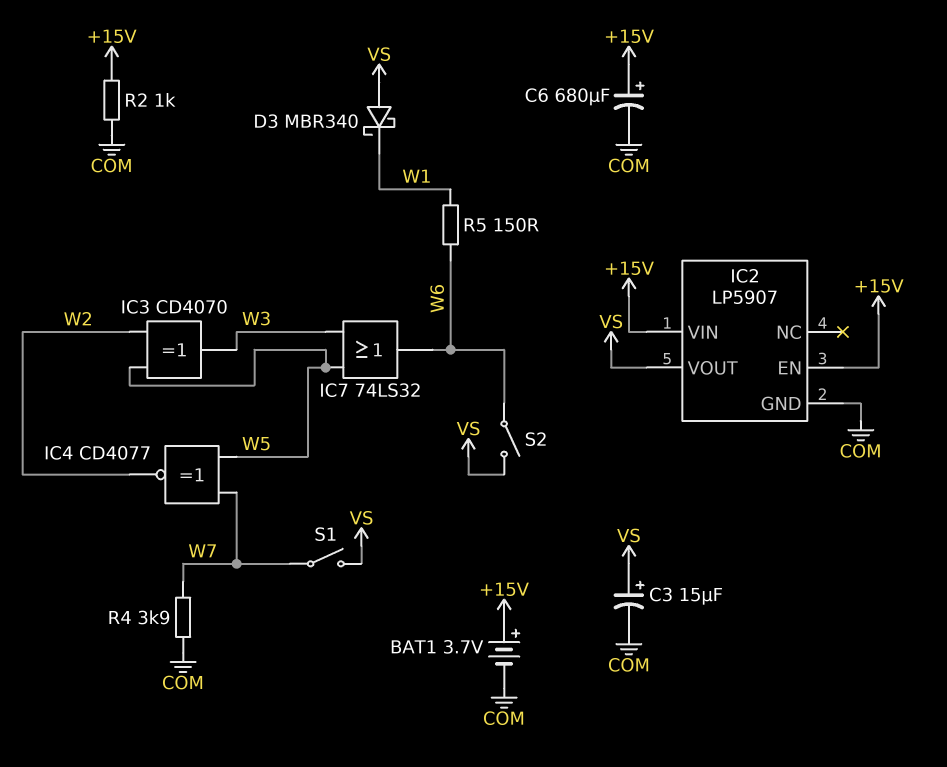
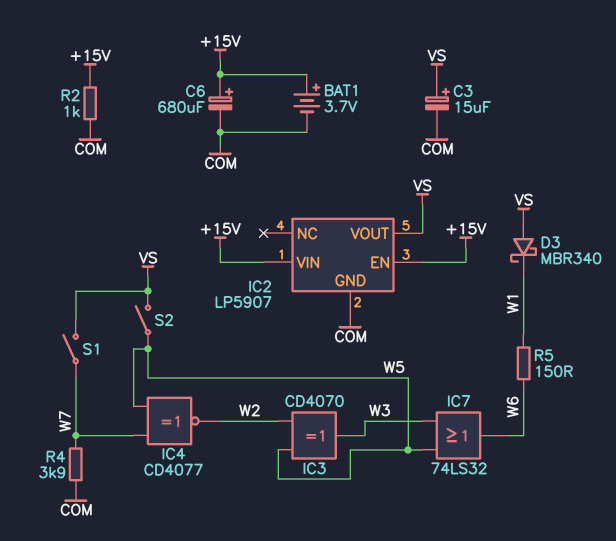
S2: switch (VS, W6) -> switch (VS, W5)

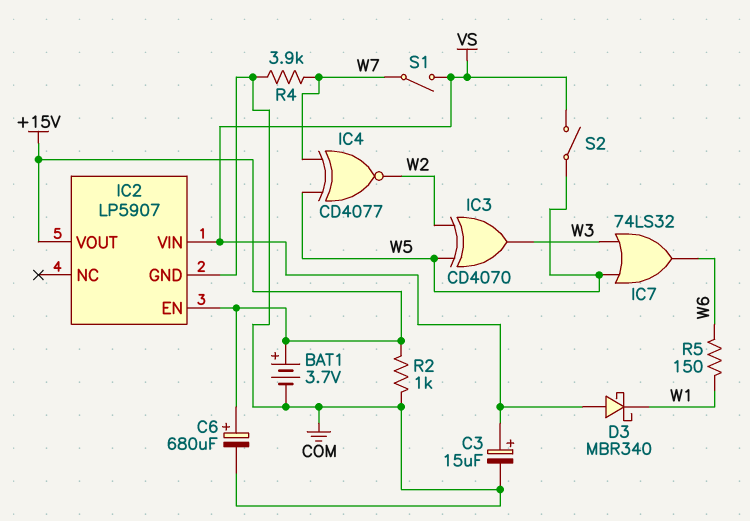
IC2 pin VIN: +15V -> VS
IC2 pin VOUT: VS -> +15V

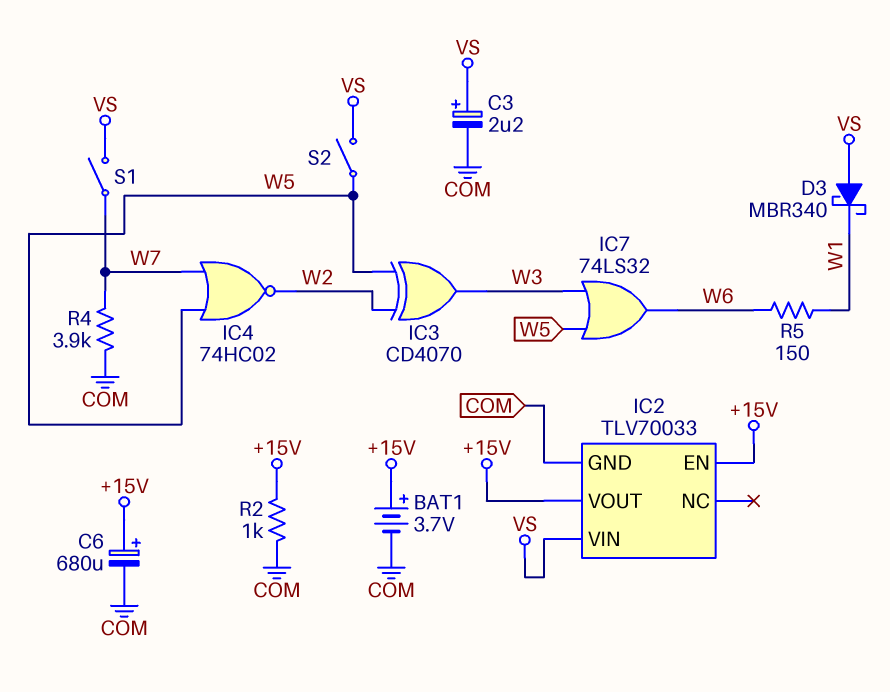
C3: 15uF (plus VS, minus COM) -> 2.2uF (plus VS, minus COM)
IC2: LP5907 -> TLV70033
IC4: XNOR CD4077 (in W5, in W7, out W2) -> NOR 74HC02 (in W5, in W7, out W2)

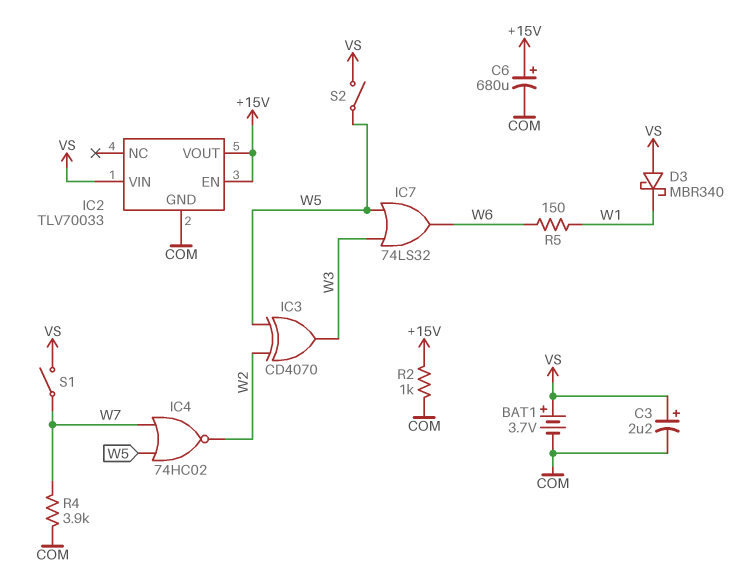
BAT1: 3.7V (plus +15V, minus COM) -> 3.7V (plus VS, minus COM)

